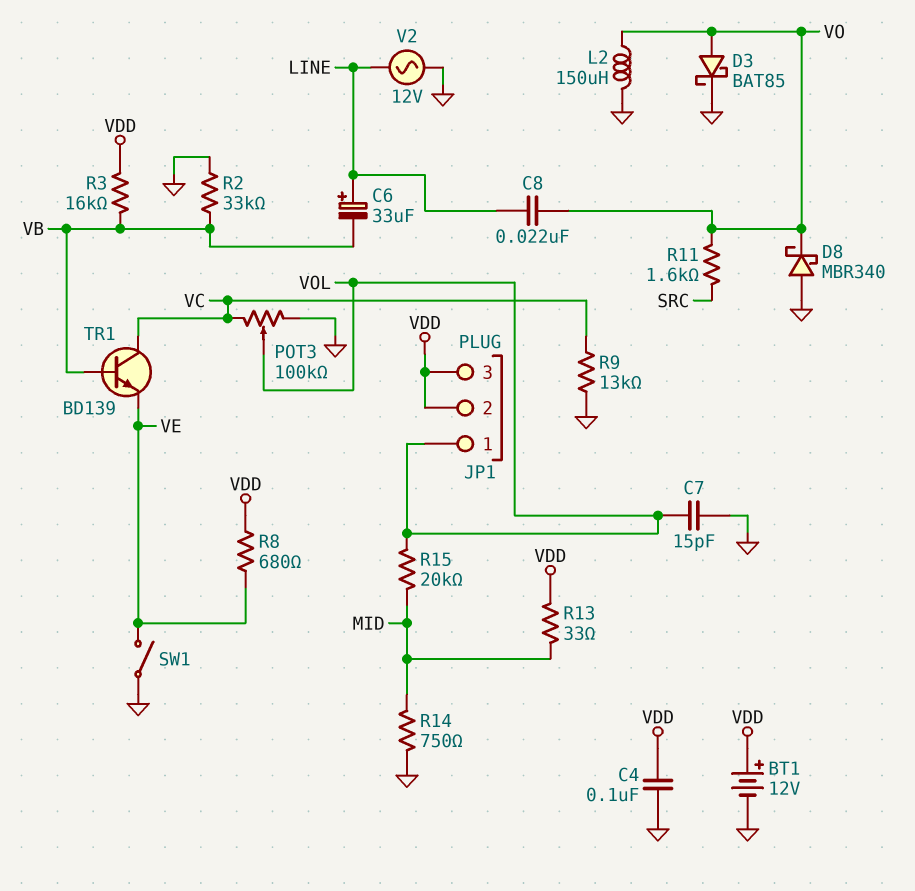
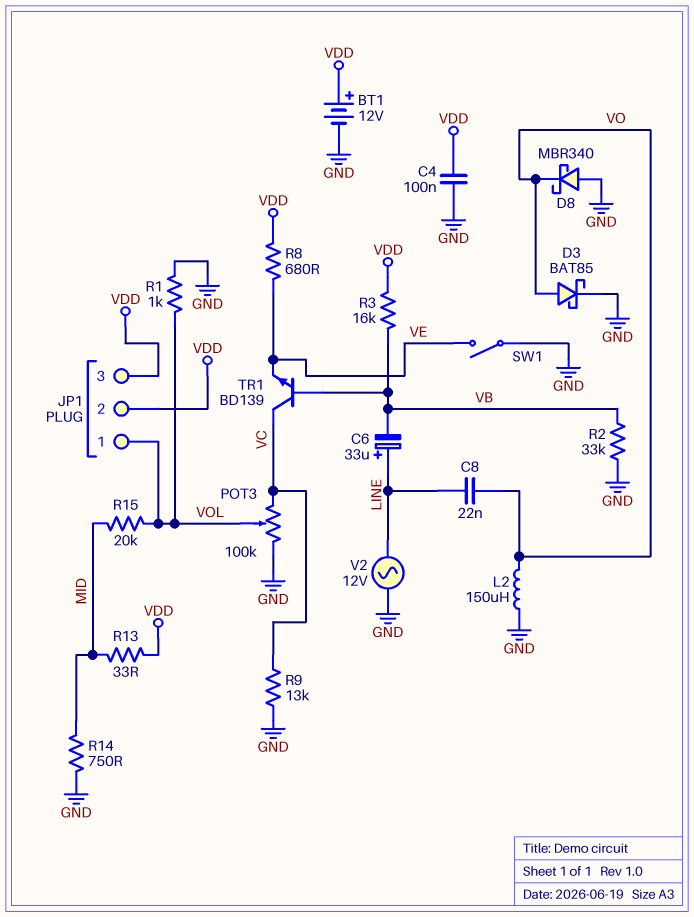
C7: 15pF (GND, VOL) -> none
R1: none -> 1k (GND, VOL)
R11: 1.6k (SRC, VO) -> none

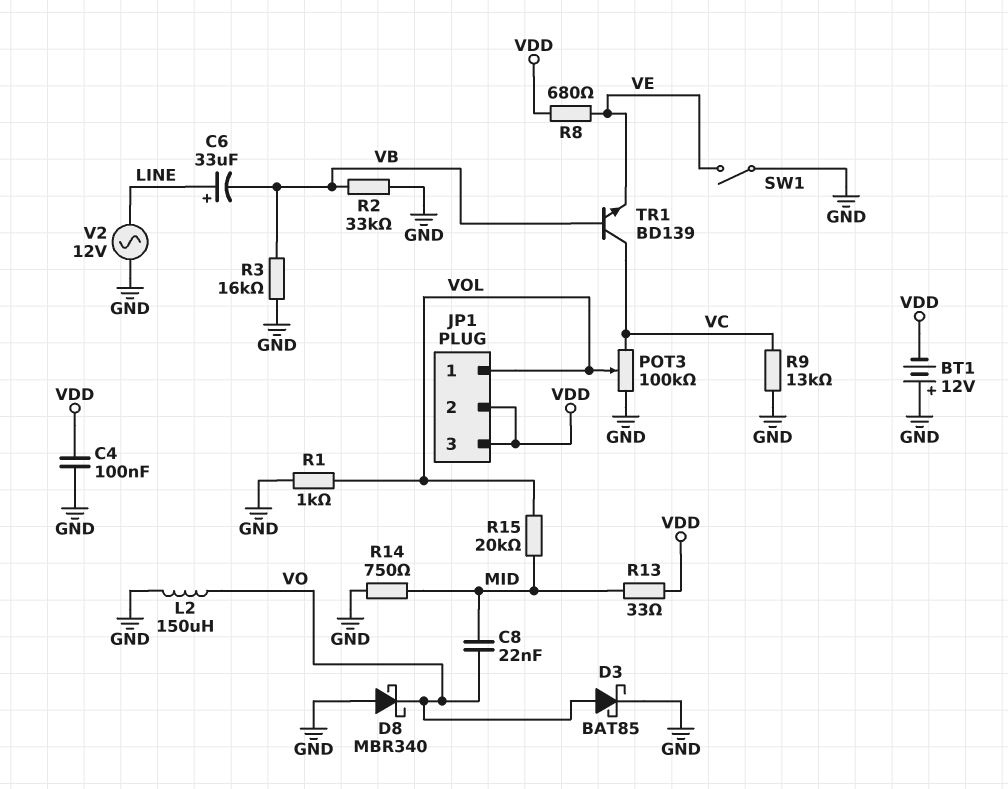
BT1: 12V (plus VDD, minus GND) -> 12V (plus GND, minus VDD)
C8: 22nF (LINE, VO) -> 22nF (MID, VO)
R3: 16k (VB, VDD) -> 16k (GND, VB)

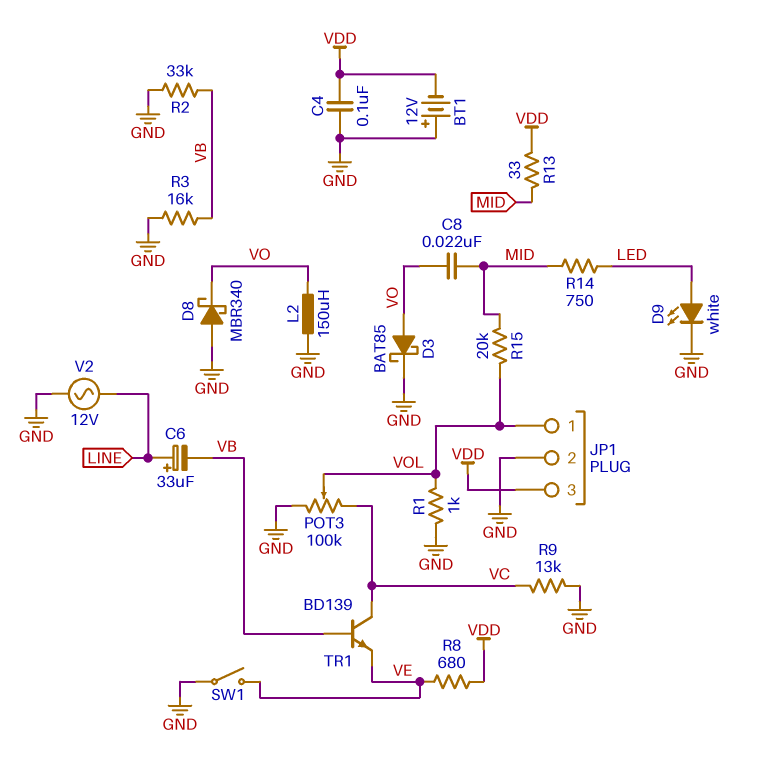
D9: none -> LED white (A LED, K GND)
JP1 pin 2: VDD -> GND
R14: 750 (GND, MID) -> 750 (LED, MID)

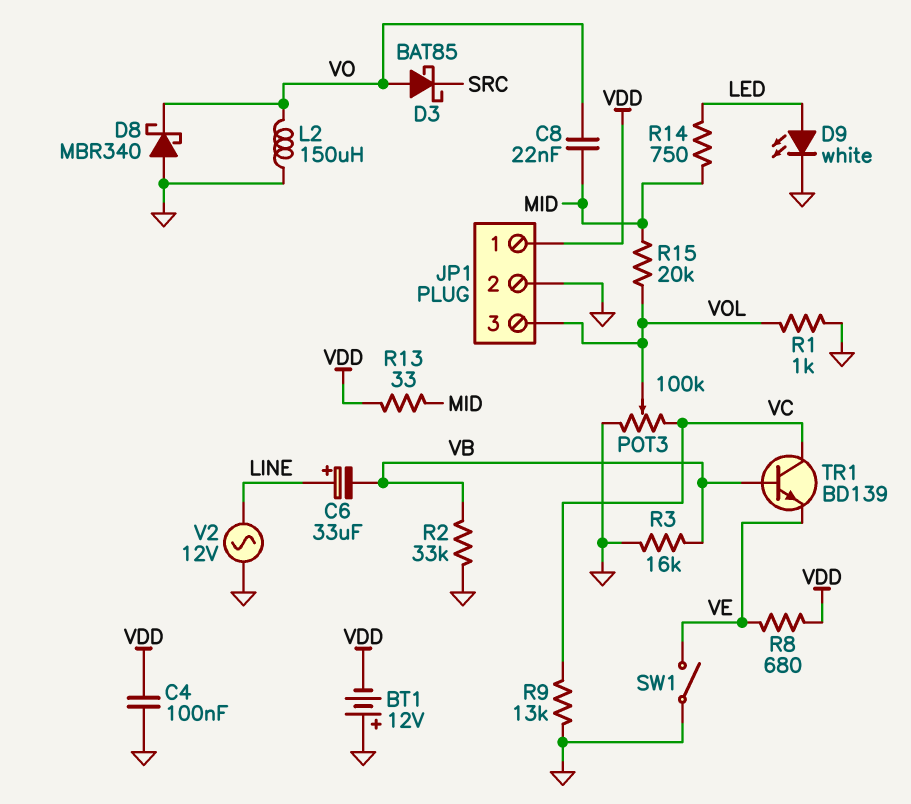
D3: schottky BAT85 (A VO, K GND) -> schottky BAT85 (A VO, K SRC)
JP1 pin 1: VOL -> VDD
JP1 pin 3: VDD -> VOL

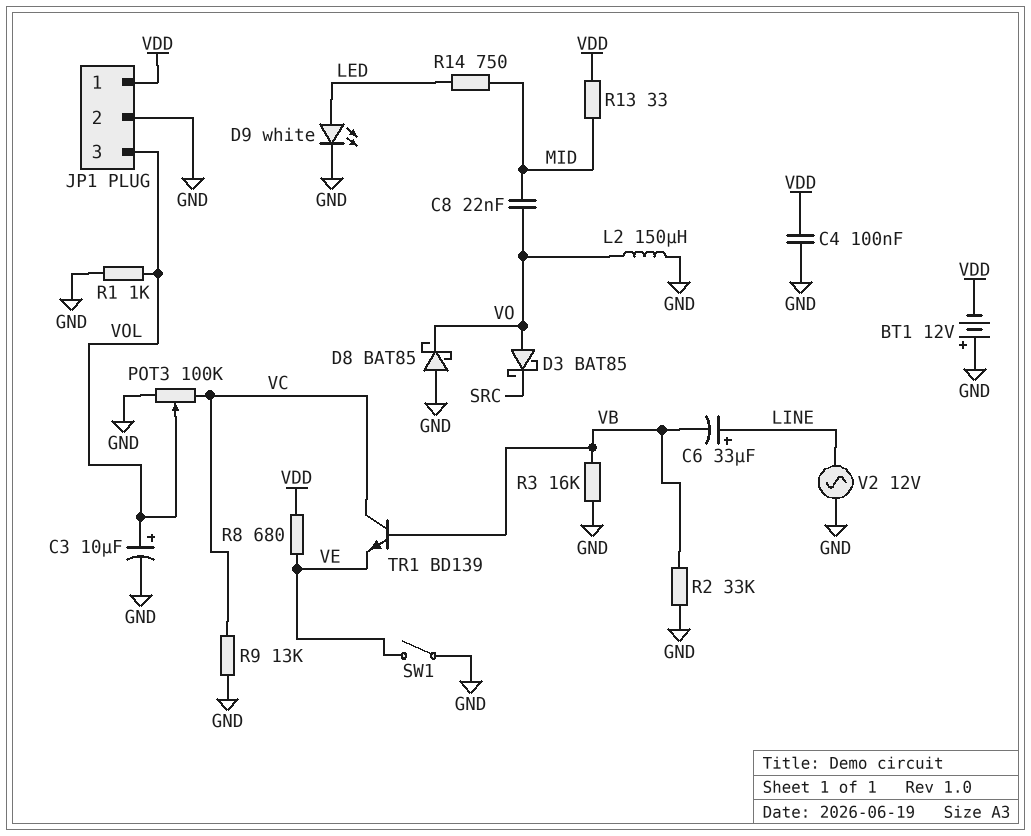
C3: none -> 10uF (plus VOL, minus GND)
D8: schottky MBR340 (A GND, K VO) -> schottky BAT85 (A GND, K VO)
R15: 20k (MID, VOL) -> none

